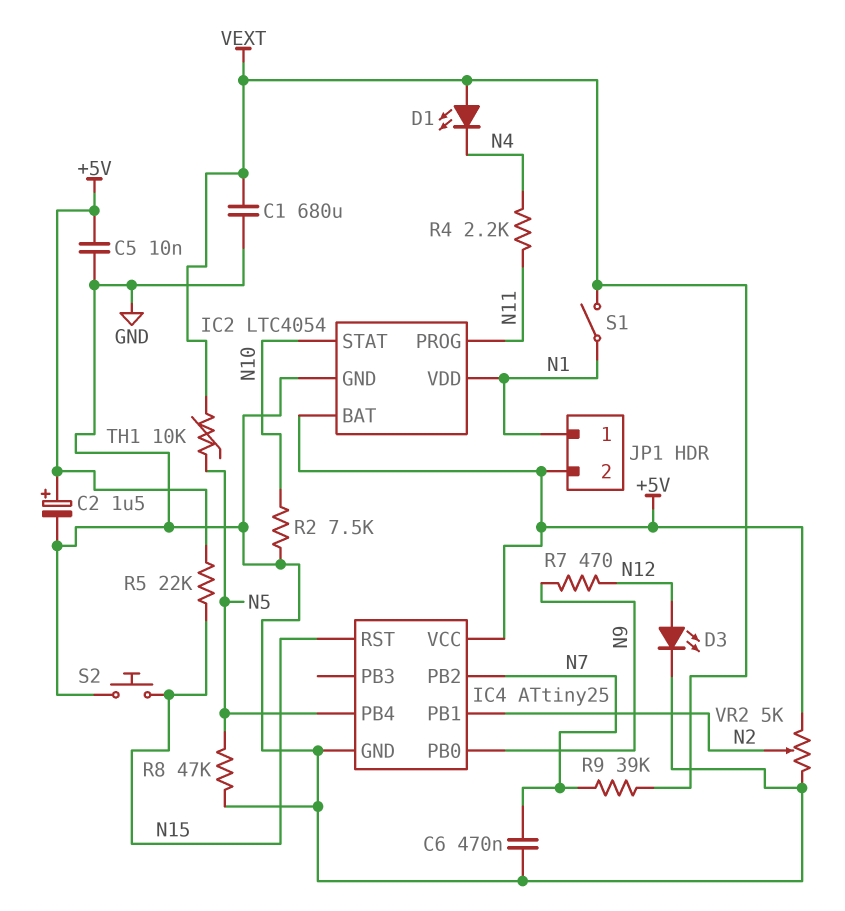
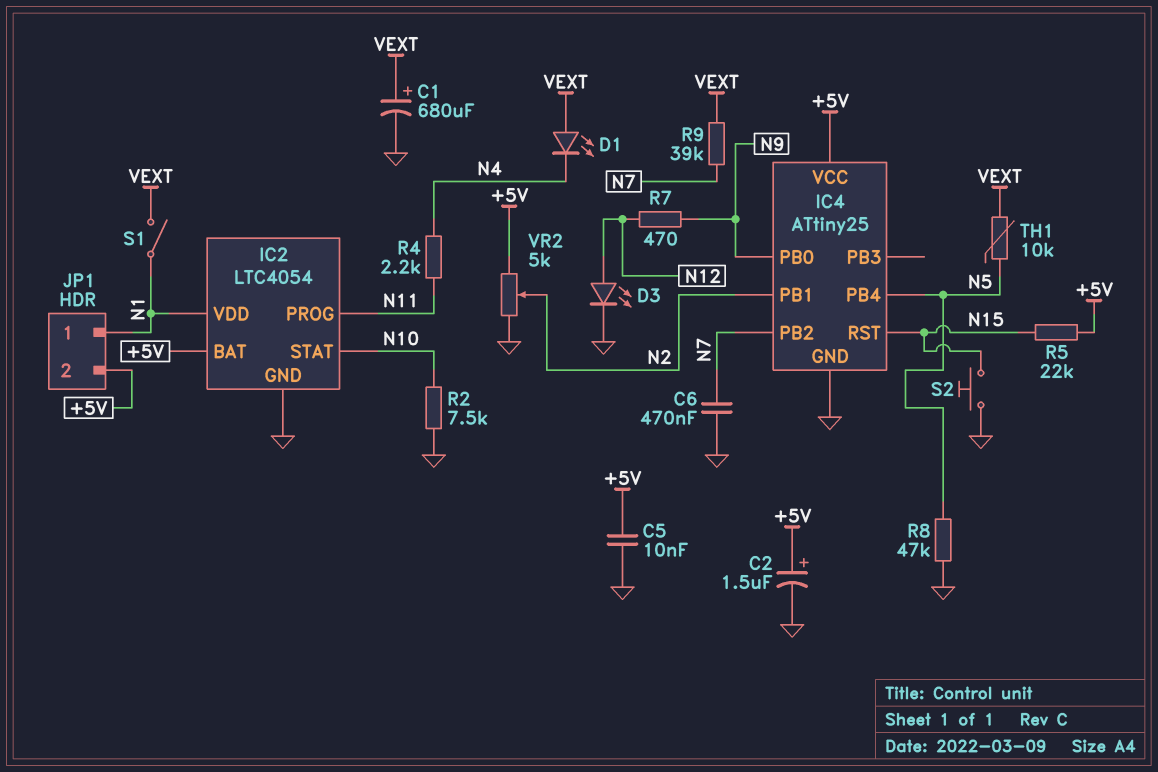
C1: 680uF (GND, VEXT) -> 680uF (plus VEXT, minus GND)

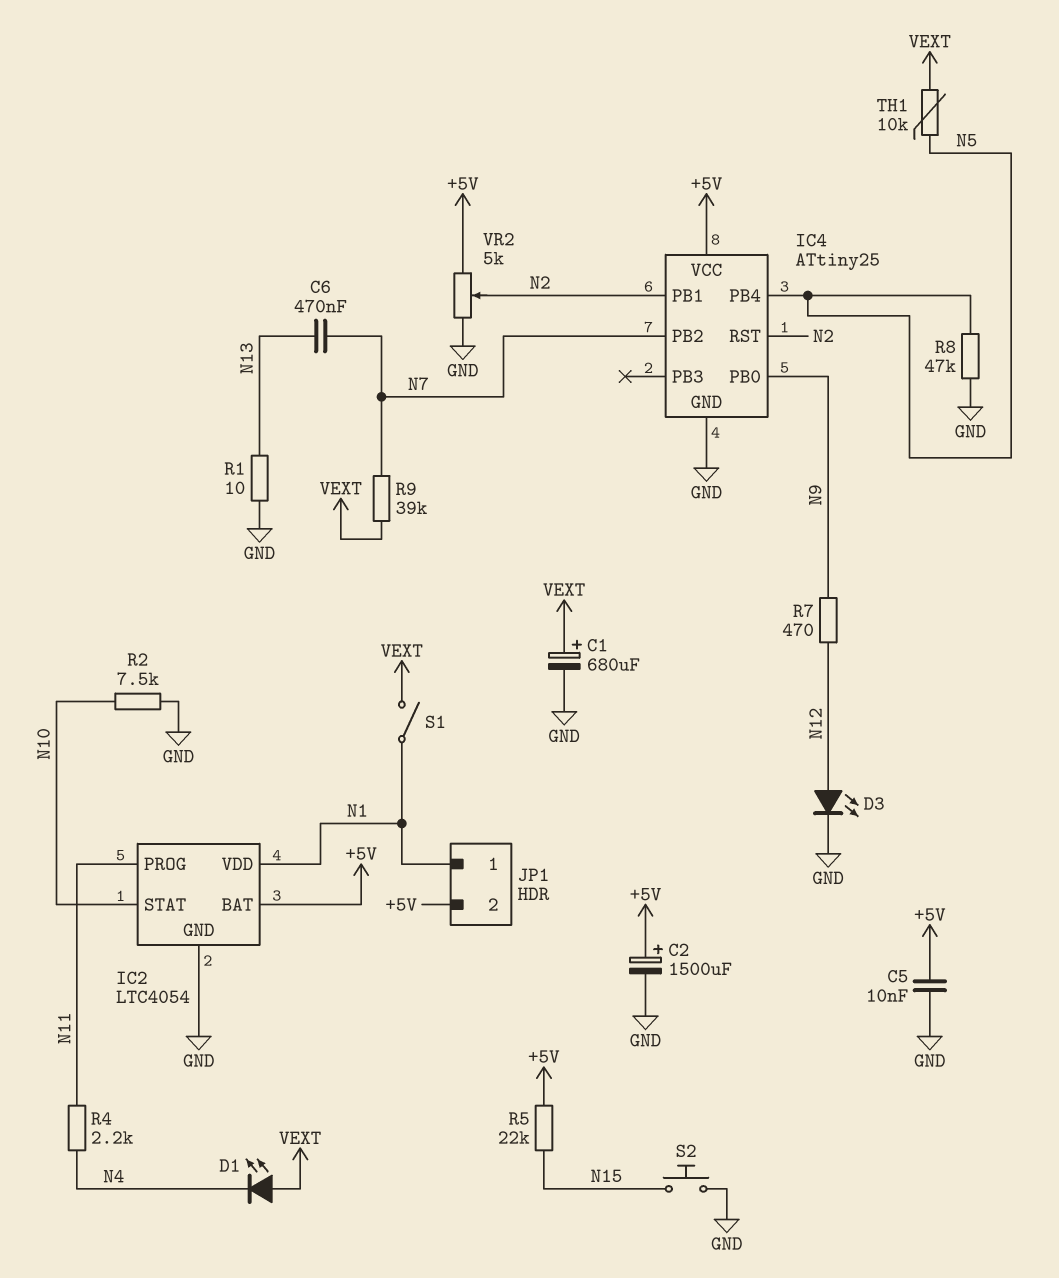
C2: 1.5uF (plus +5V, minus GND) -> 1500uF (plus +5V, minus GND)
C6: 470nF (GND, N7) -> 470nF (N7, N13)
IC4 pin RST: N15 -> N2
R1: none -> 10 (GND, N13)

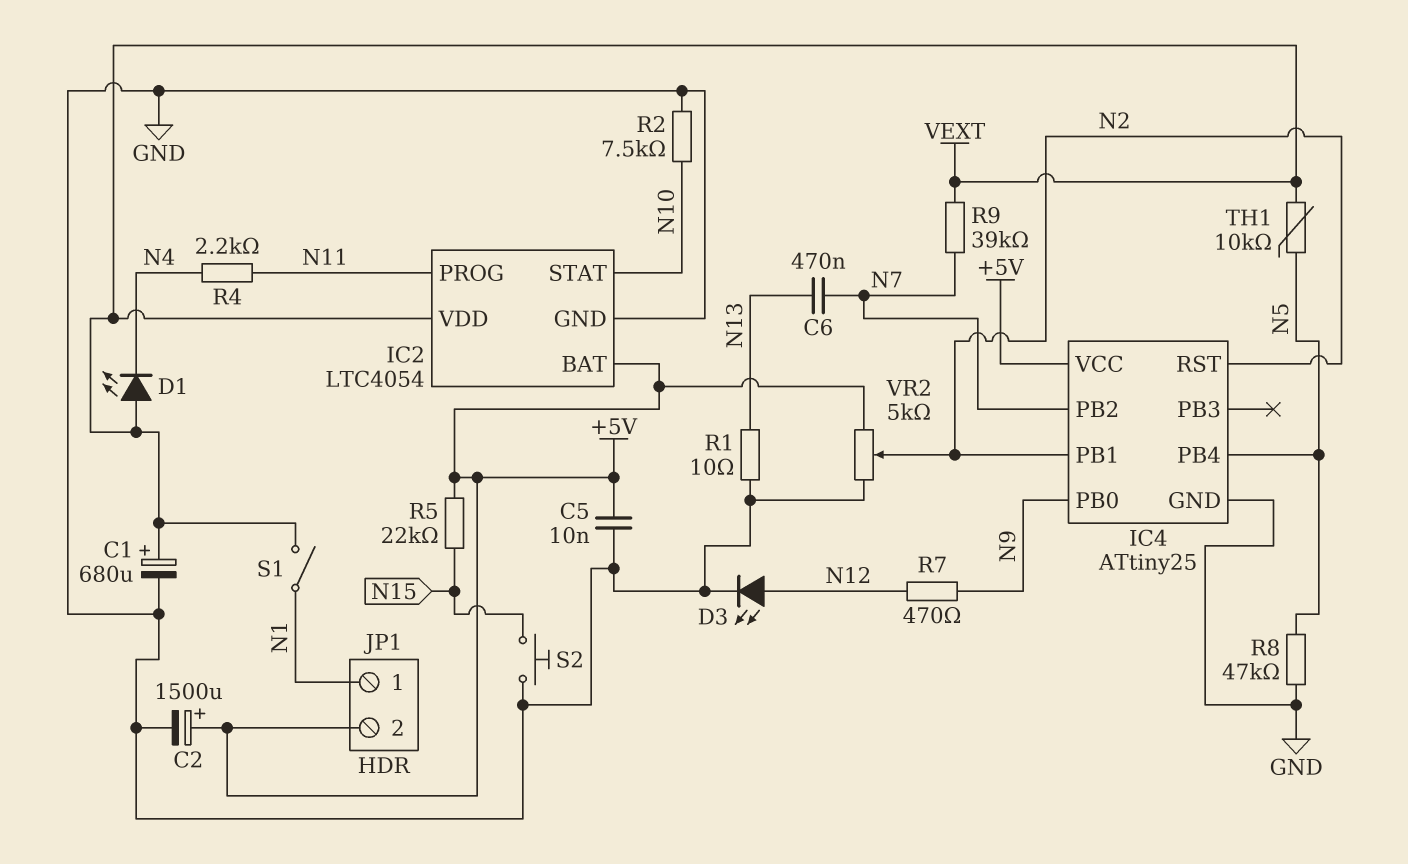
IC2 pin VDD: N1 -> VEXT

